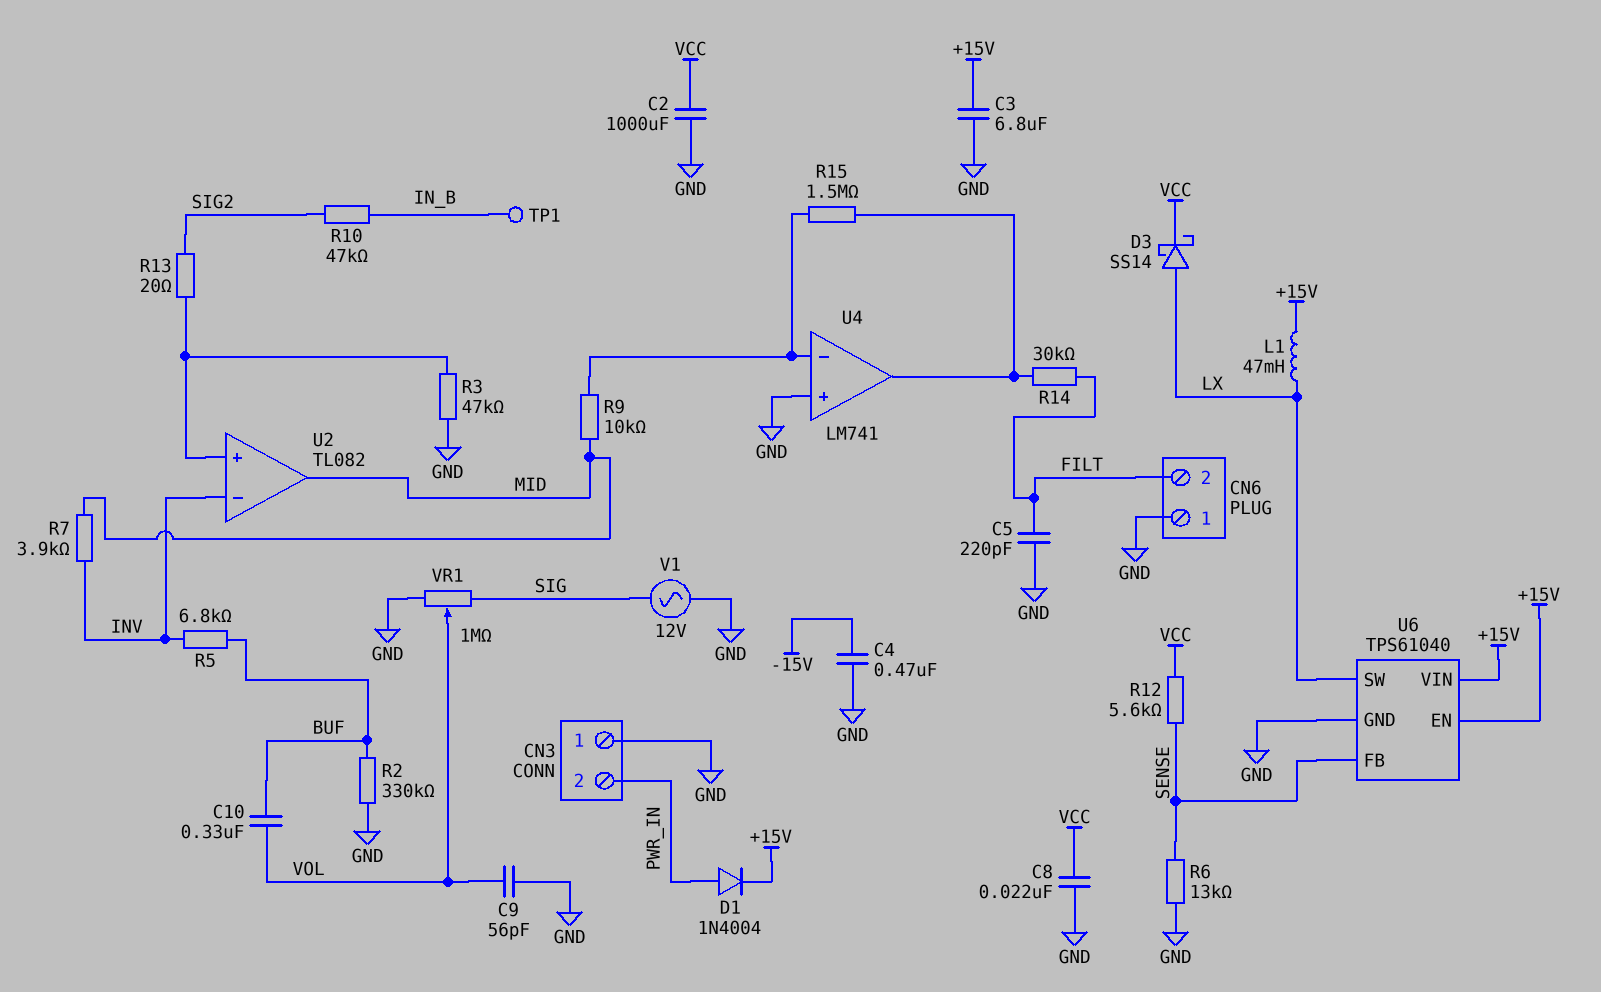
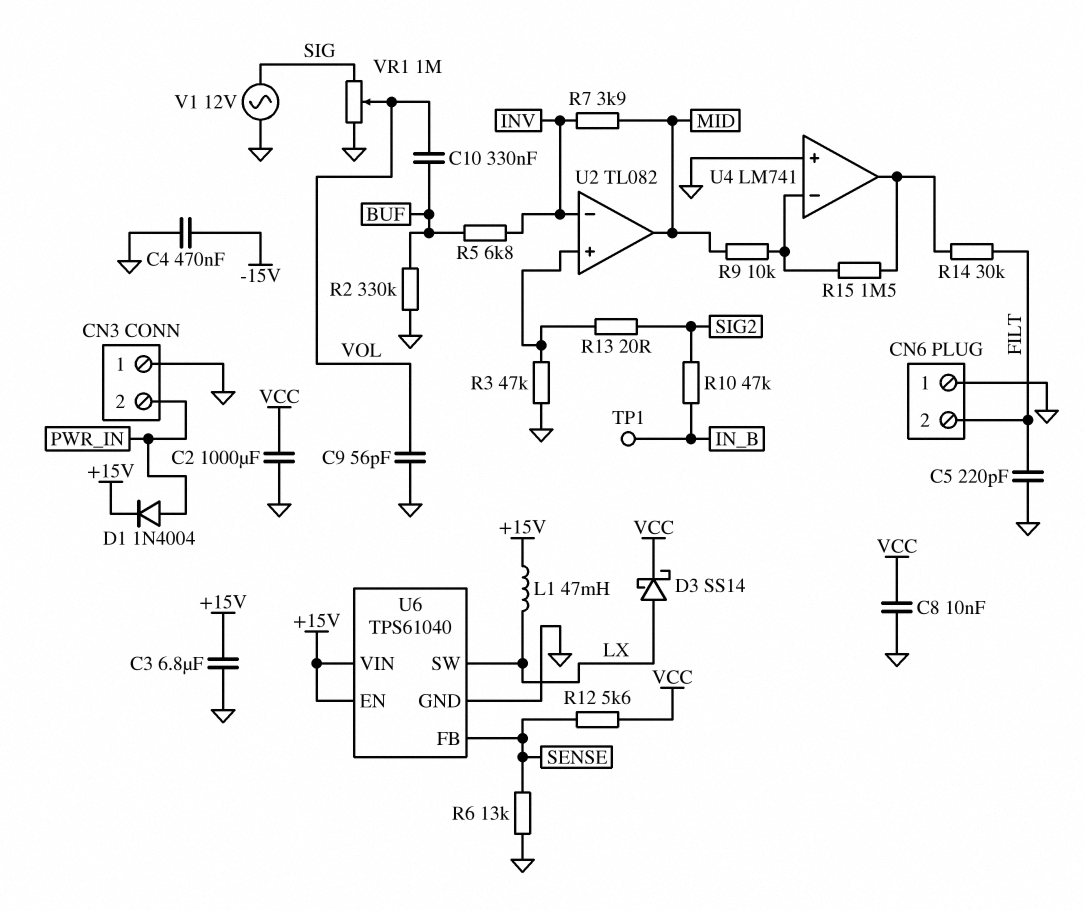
C8: 22nF (GND, VCC) -> 10nF (GND, VCC)

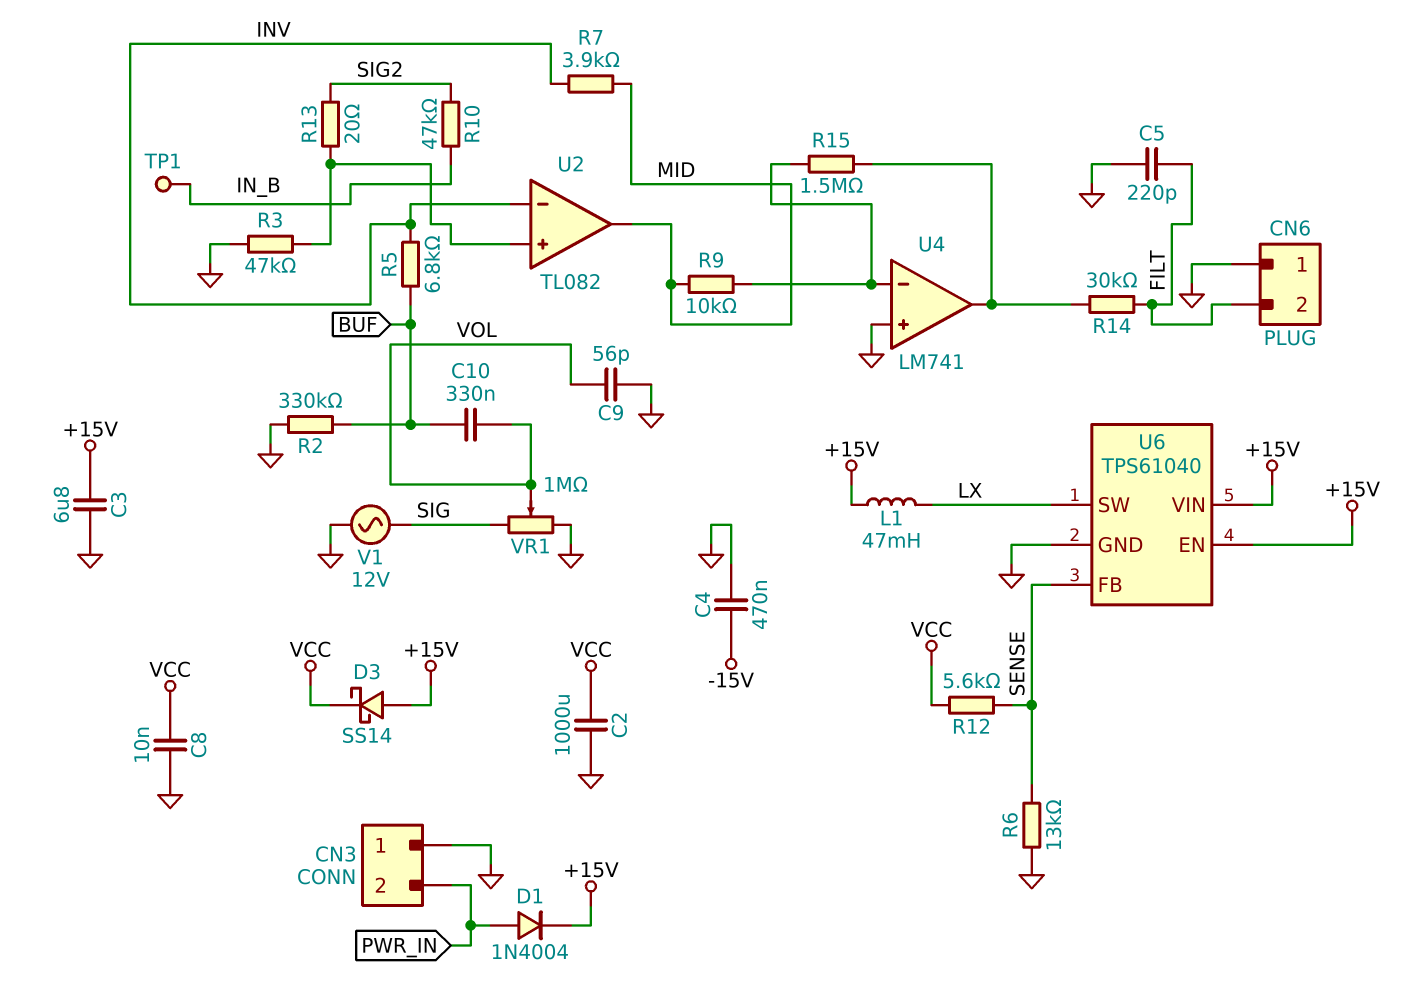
D3: schottky SS14 (A LX, K VCC) -> schottky SS14 (A +15V, K VCC)

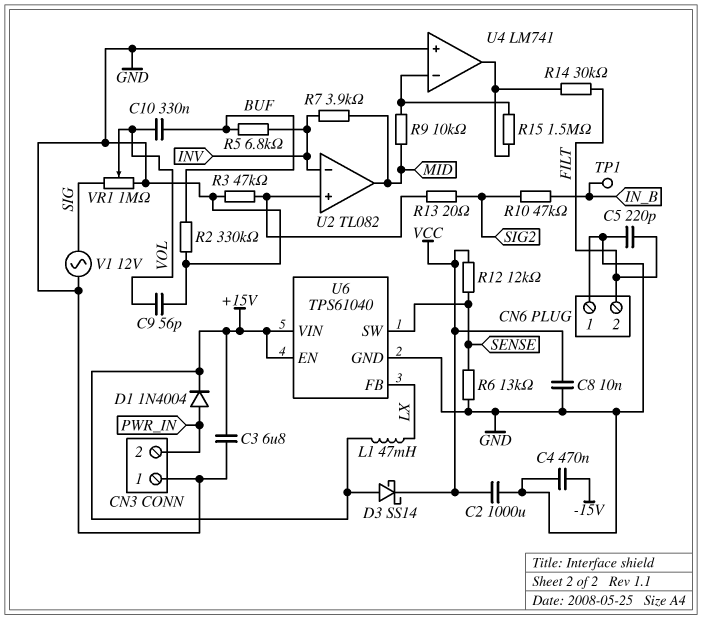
R12: 5.6k (SENSE, VCC) -> 12k (SENSE, VCC)
U6 pin FB: SENSE -> LX
U6 pin SW: LX -> SENSE

